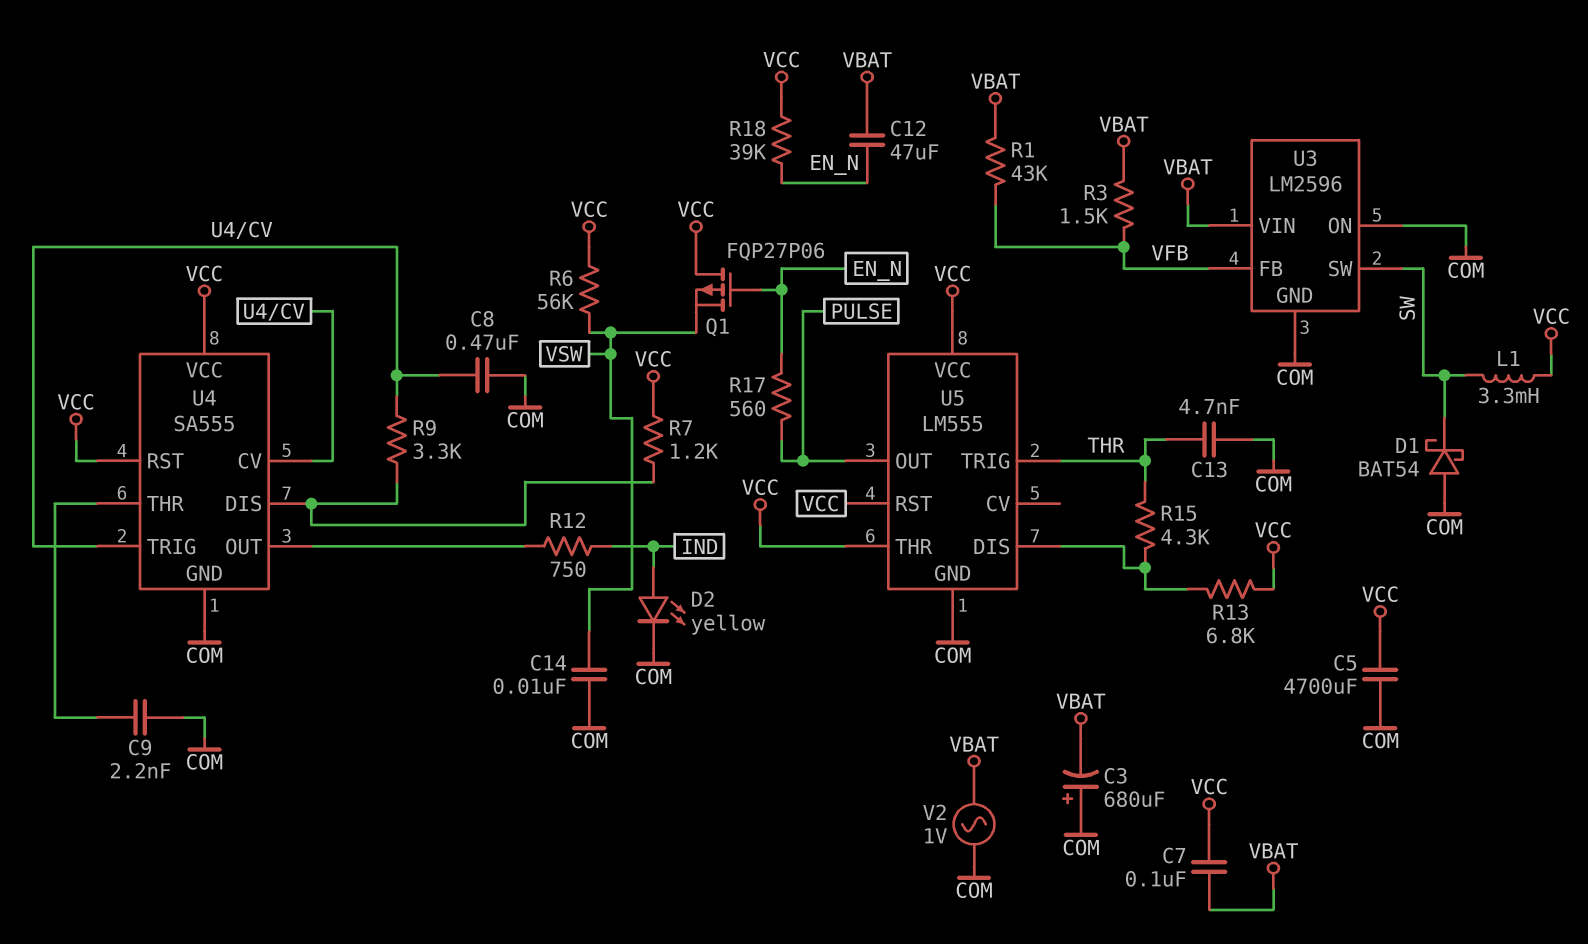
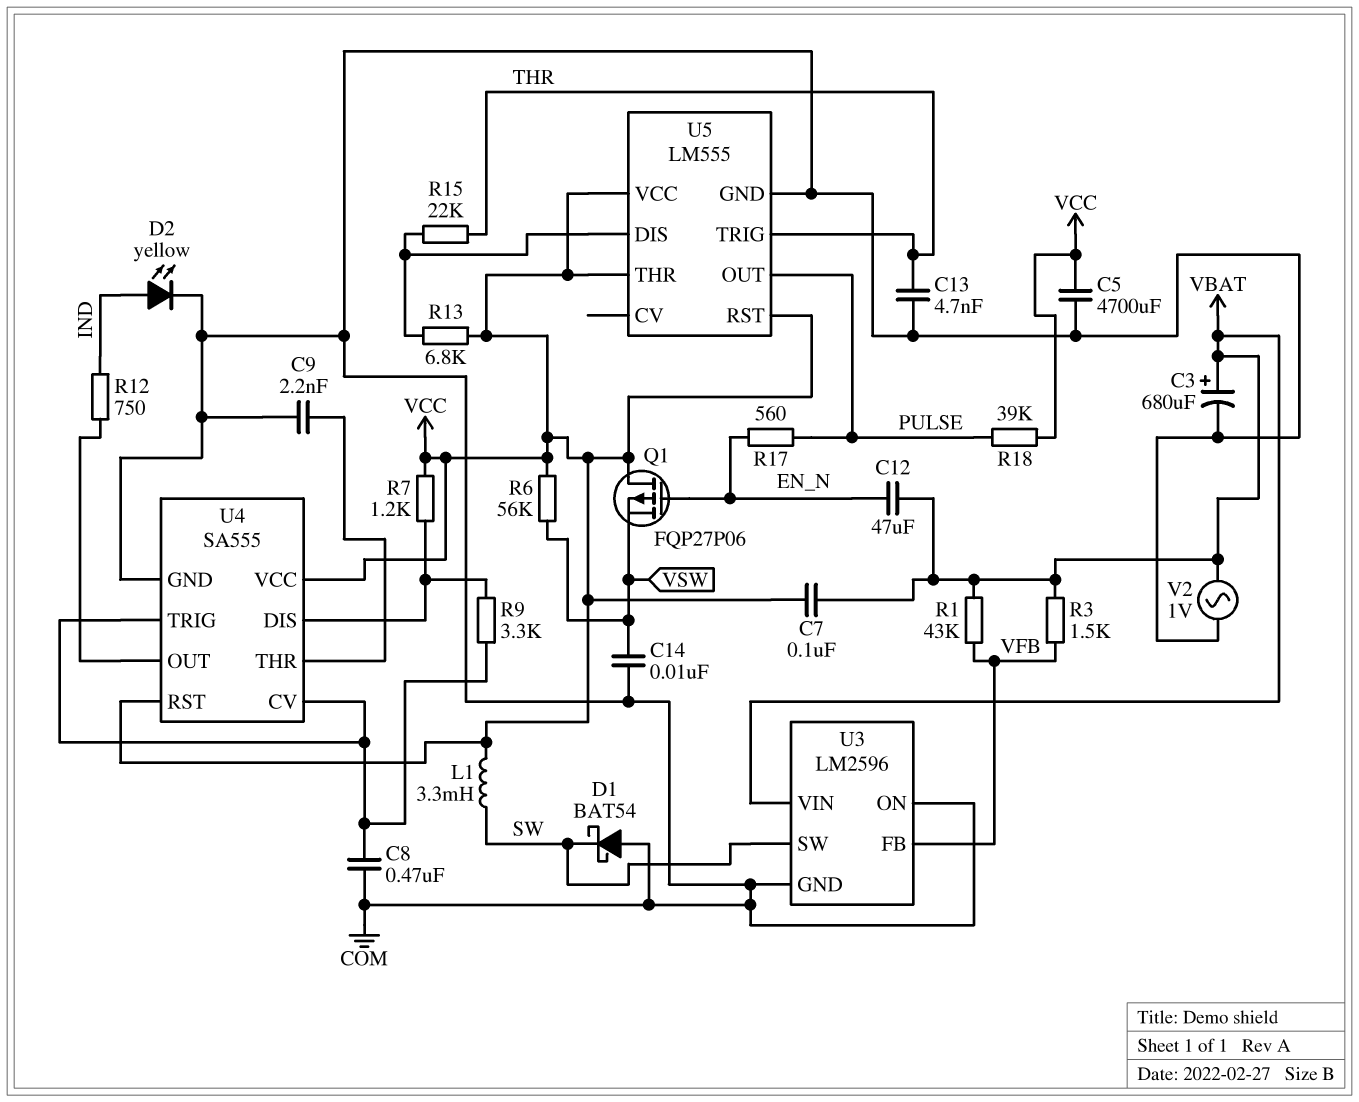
C3: 680uF (plus COM, minus VBAT) -> 680uF (plus VBAT, minus COM)
R15: 4.3k (THR, U5/DIS) -> 22k (THR, U5/DIS)
R18: 39k (EN_N, VCC) -> 39k (PULSE, VCC)

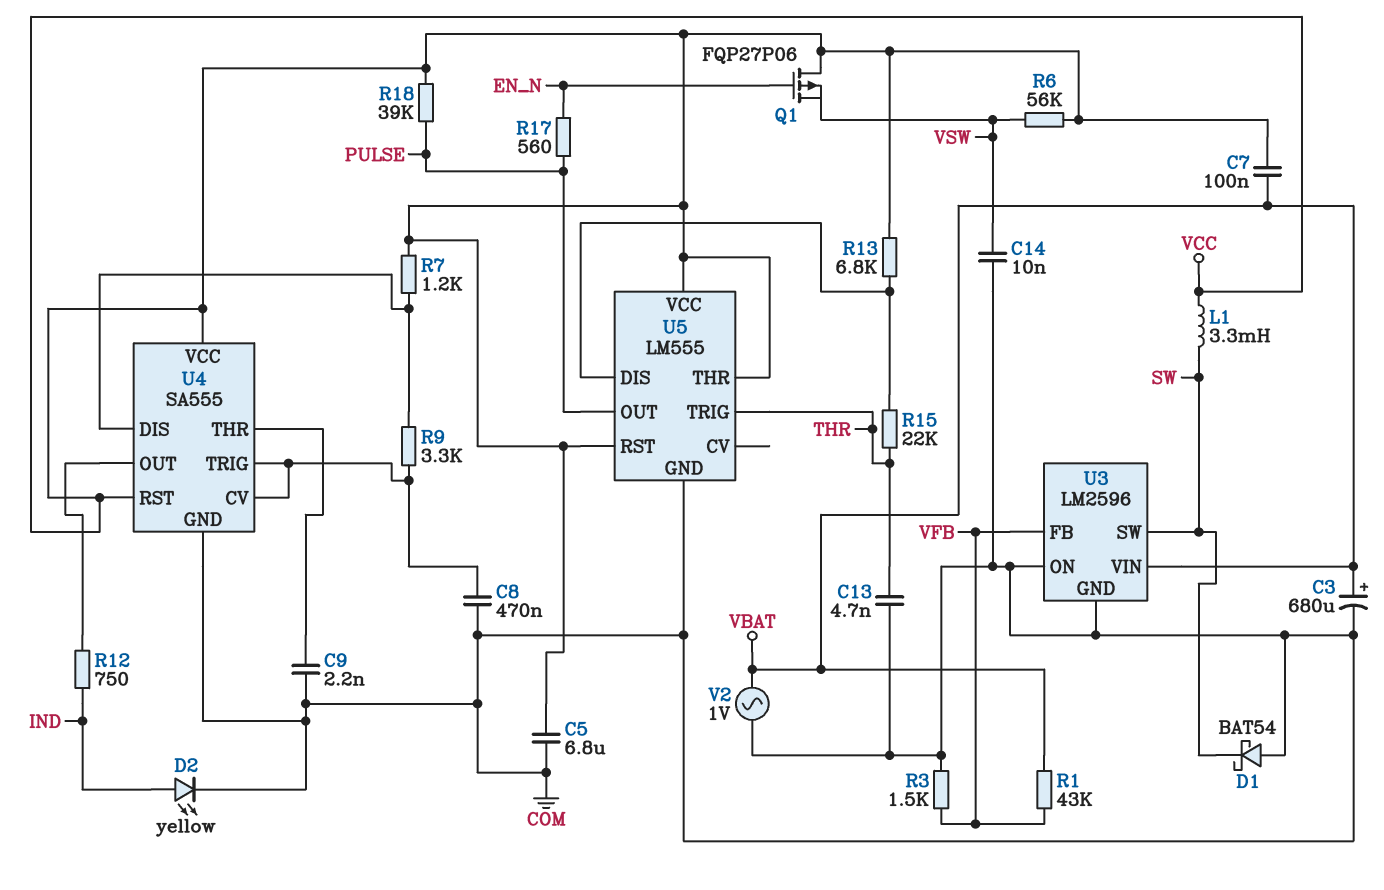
C5: 4700uF (COM, VCC) -> 6.8uF (COM, VCC)
C12: 47uF (EN_N, VBAT) -> none
R3: 1.5k (VBAT, VFB) -> 1.5k (COM, VFB)

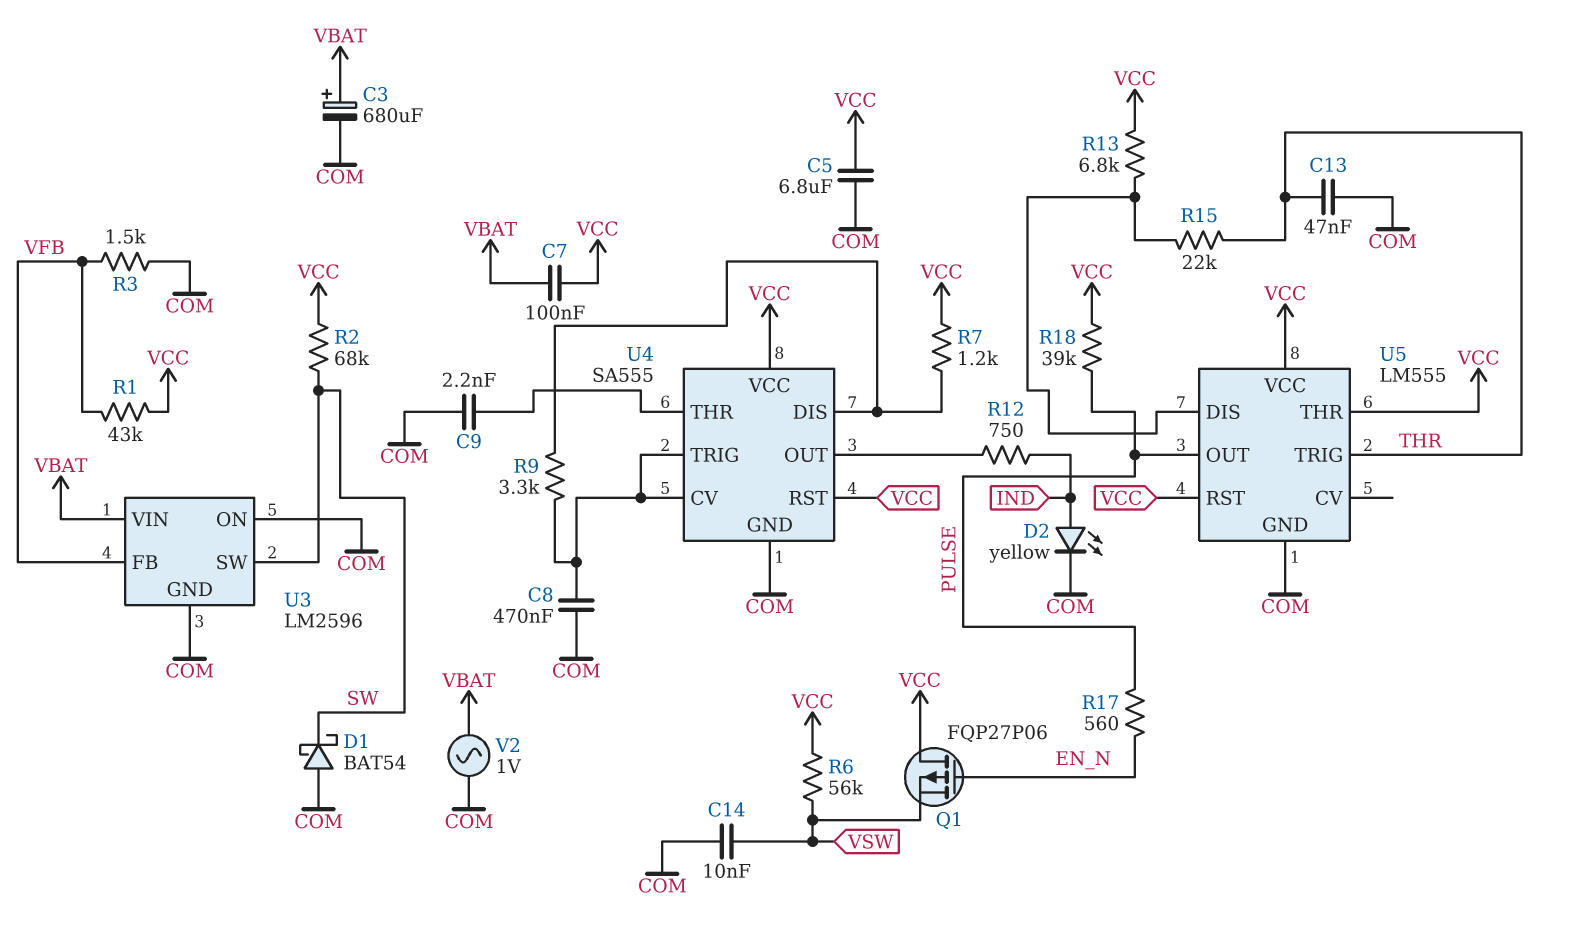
C13: 4.7nF (COM, THR) -> 47nF (COM, THR)
L1: 3.3mH (SW, VCC) -> none
R1: 43k (VBAT, VFB) -> 43k (VCC, VFB)
R2: none -> 68k (SW, VCC)

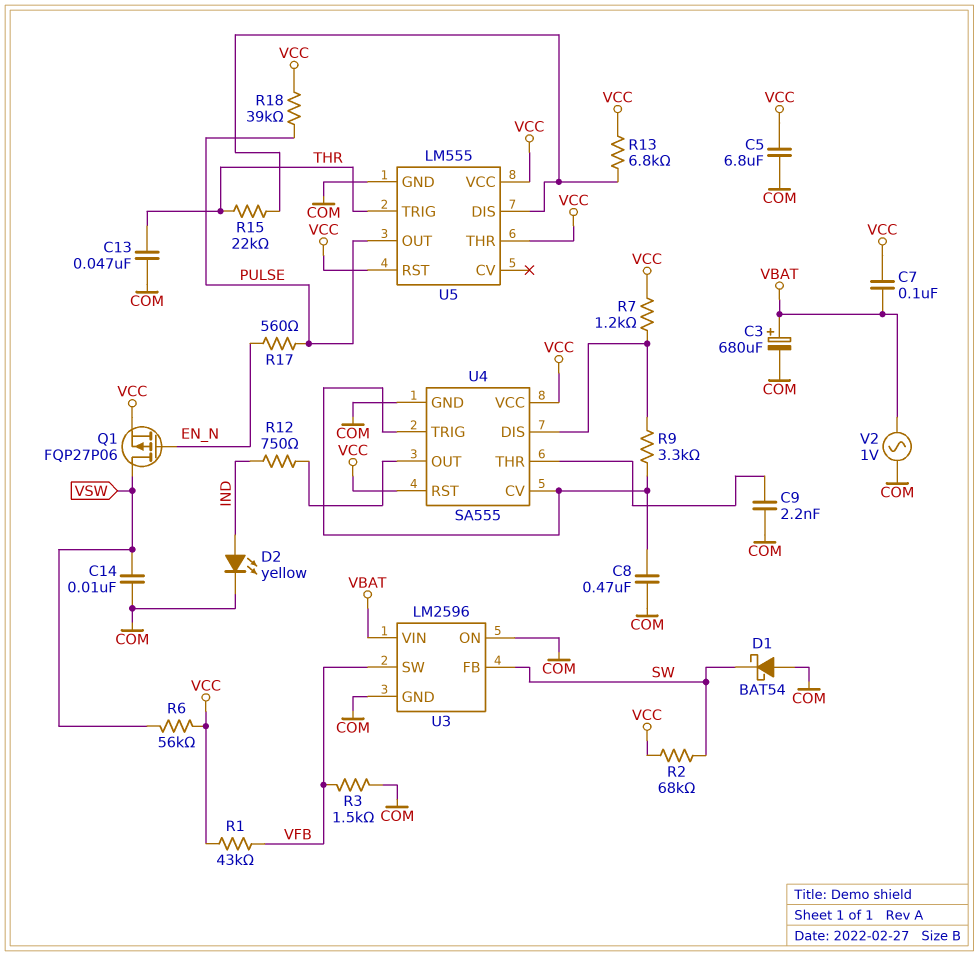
Q1: PMOS FQP27P06 (G EN_N, D VCC, S VSW) -> PMOS FQP27P06 (G EN_N, D VSW, S VCC)
U3 pin FB: VFB -> SW
U3 pin SW: SW -> VFB

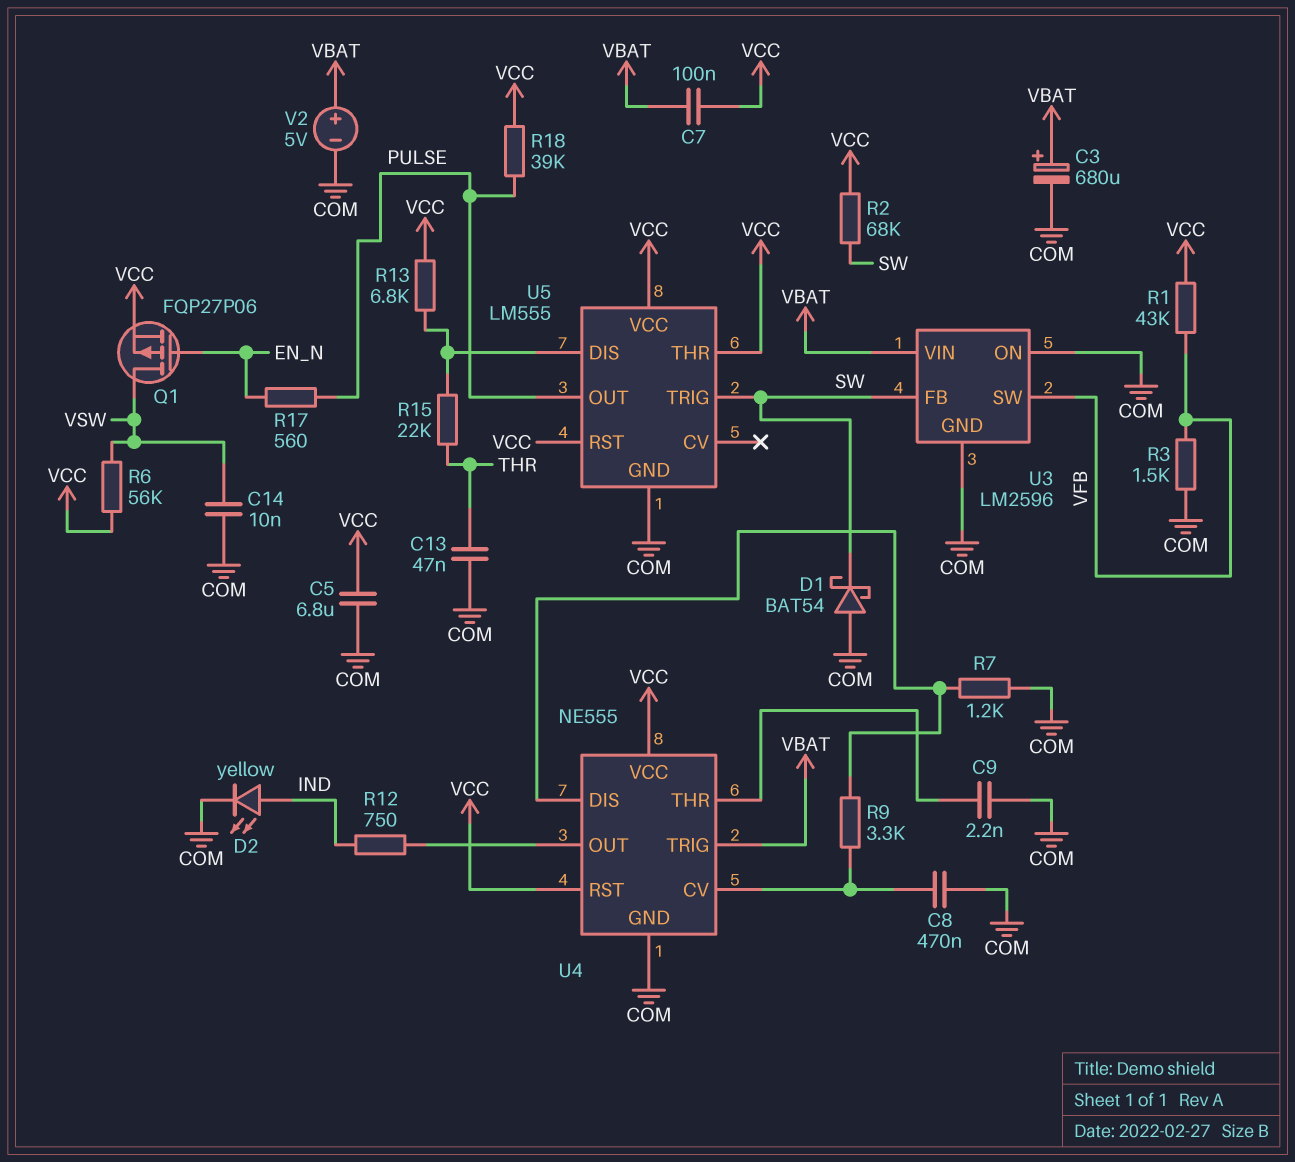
R7: 1.2k (U4/DIS, VCC) -> 1.2k (COM, U4/DIS)
U4: SA555 -> NE555
U4 pin TRIG: U4/CV -> VBAT
U5 pin TRIG: THR -> SW
V2: AC 1V (COM, VBAT) -> 5V (plus VBAT, minus COM)

